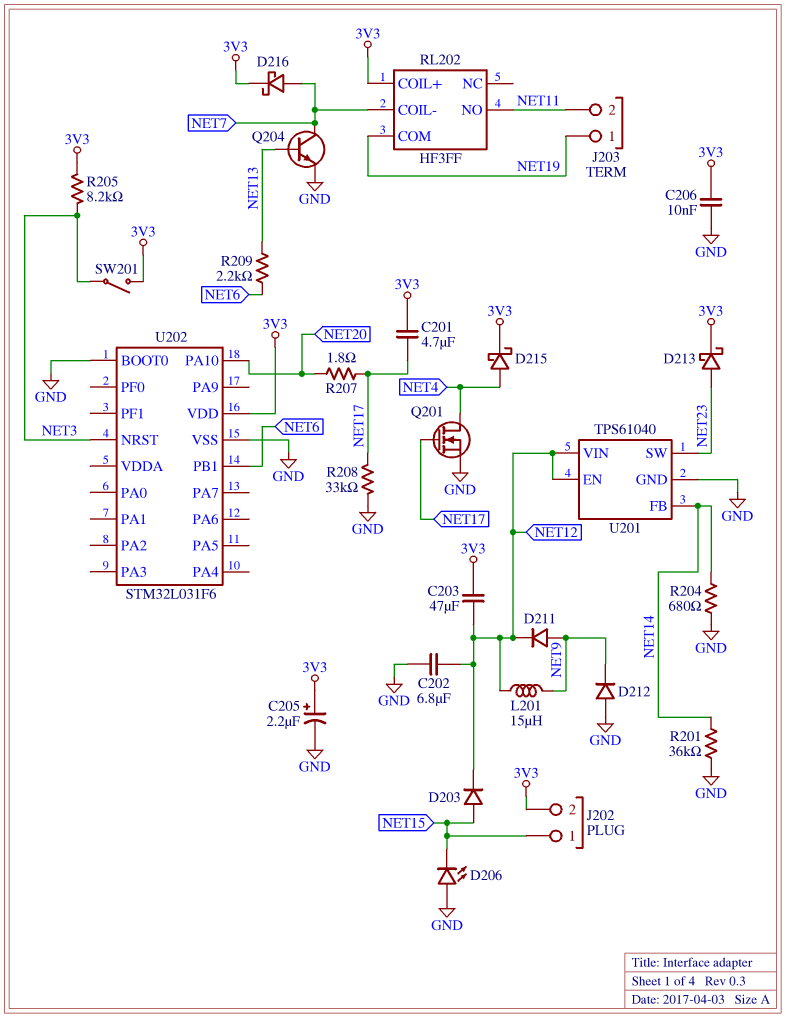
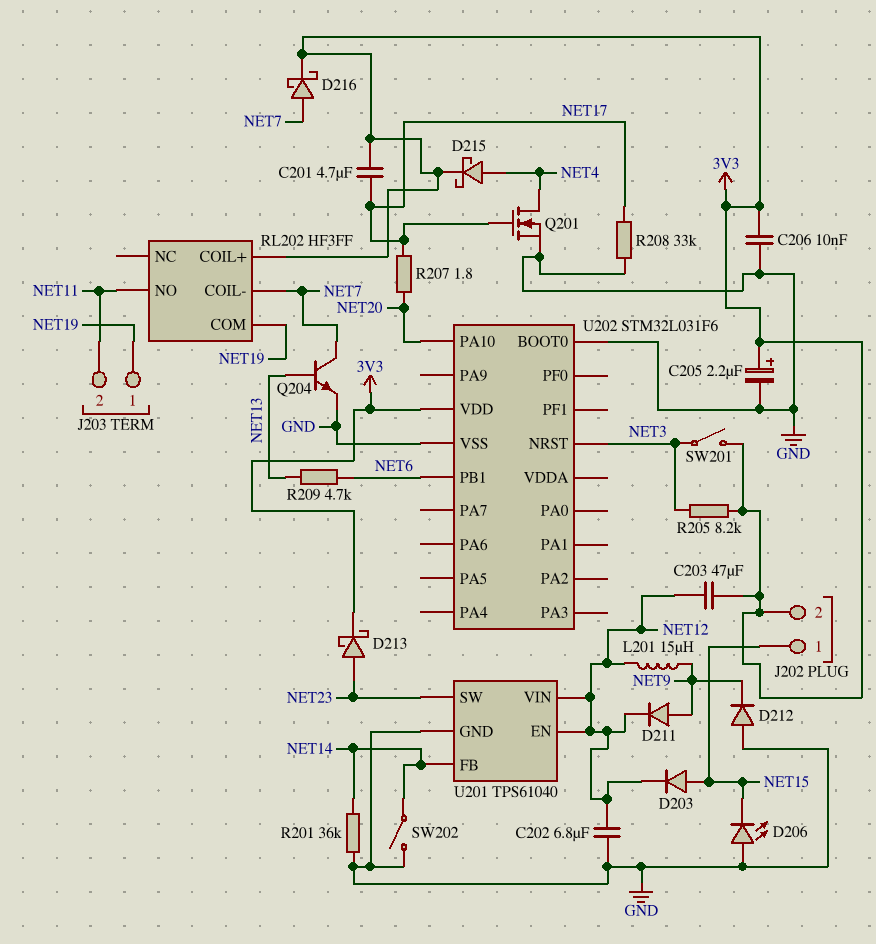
R204: 680 (GND, NET14) -> none
R209: 2.2k (NET6, NET13) -> 4.7k (NET6, NET13)
SW202: none -> switch (GND, NET14)

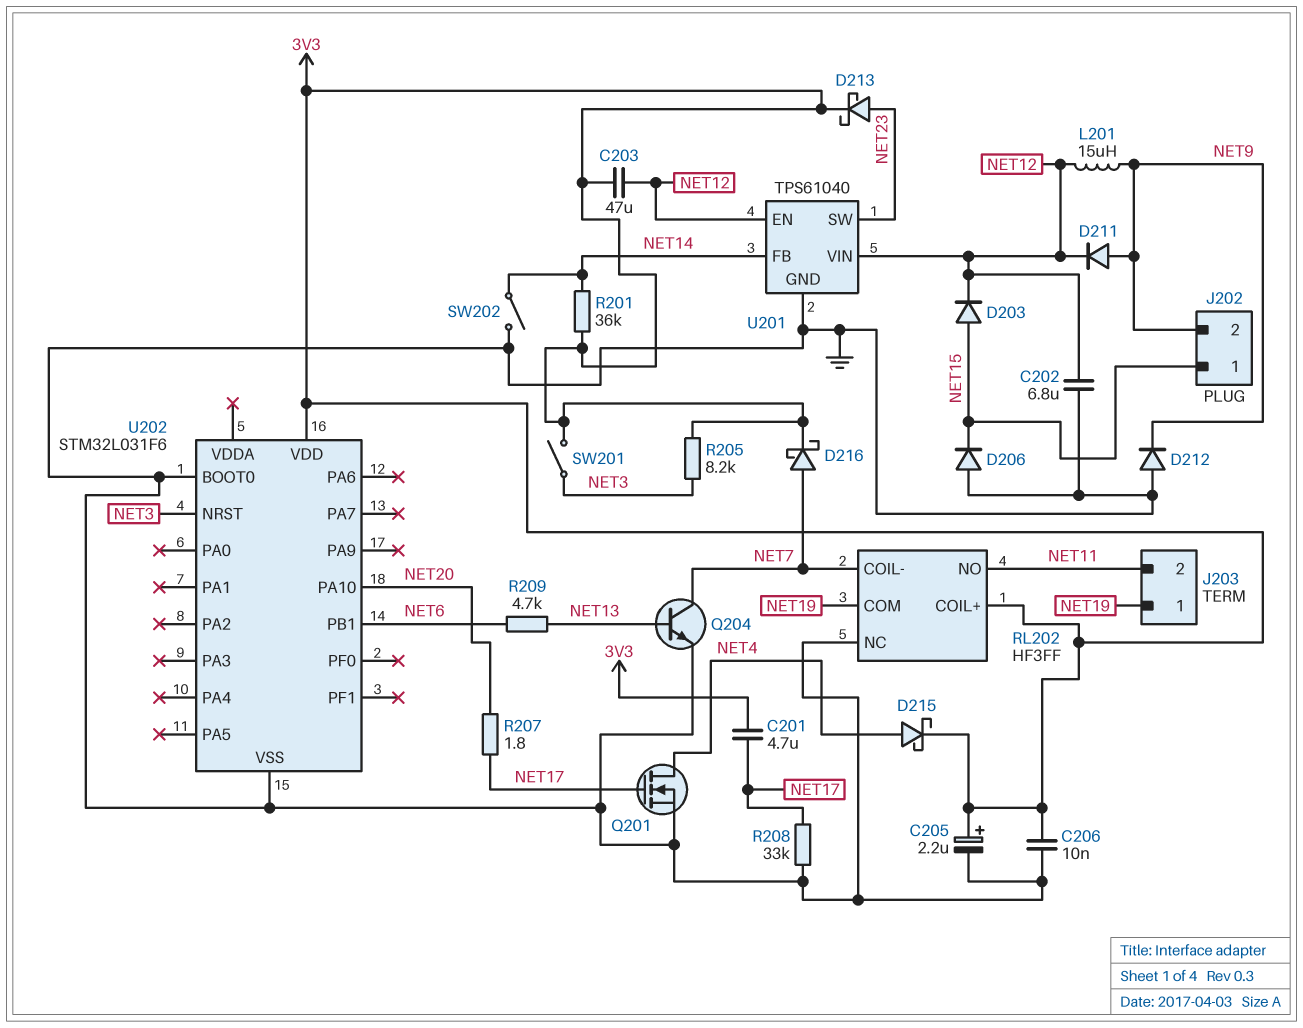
D206: LED (A GND, K NET15) -> diode (A GND, K NET15)
J202 pin 2: 3V3 -> NET9
R201: 36k (GND, NET14) -> 36k (3V3, NET14)
RL202 pin NC: none -> GND

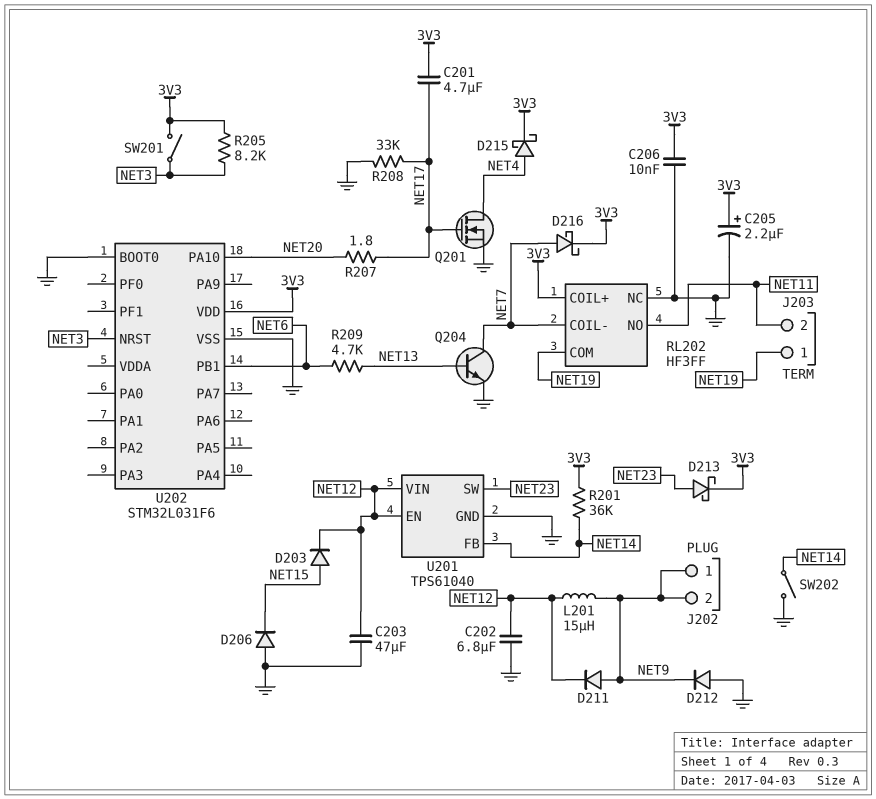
C203: 47uF (3V3, NET12) -> 47uF (GND, NET12)
J202 pin 1: NET15 -> NET9

